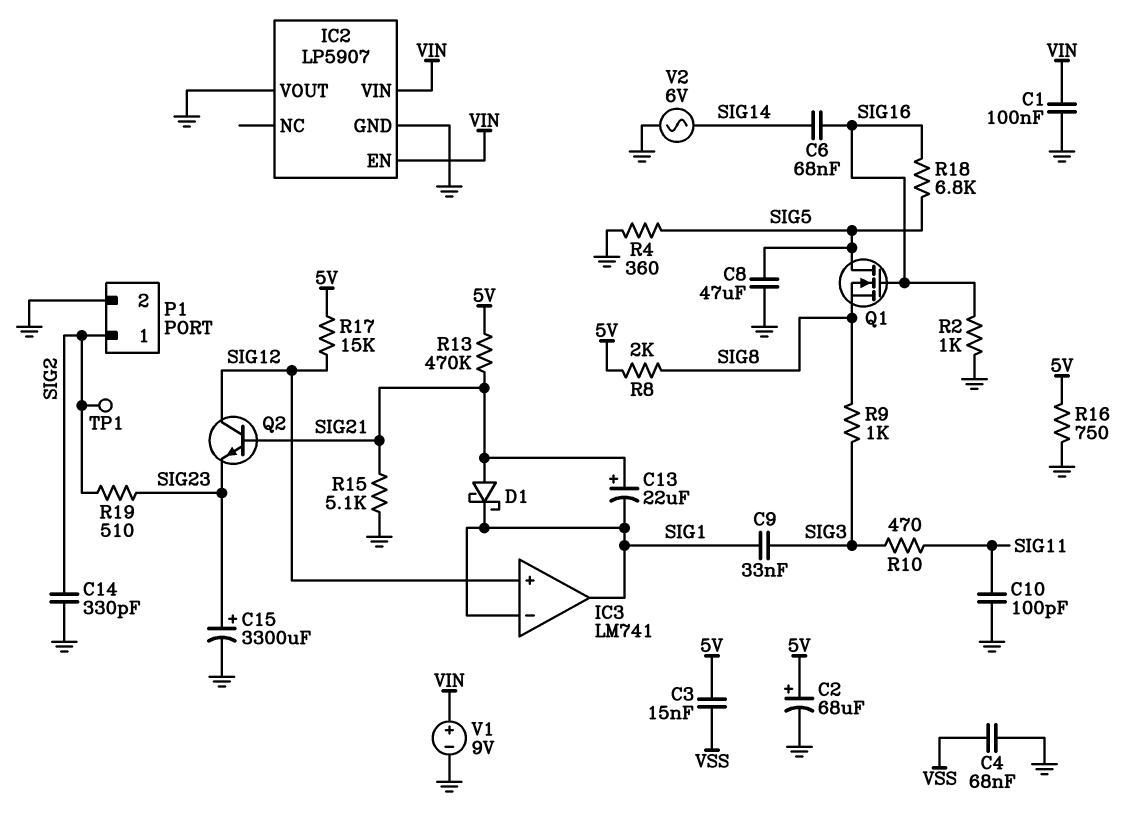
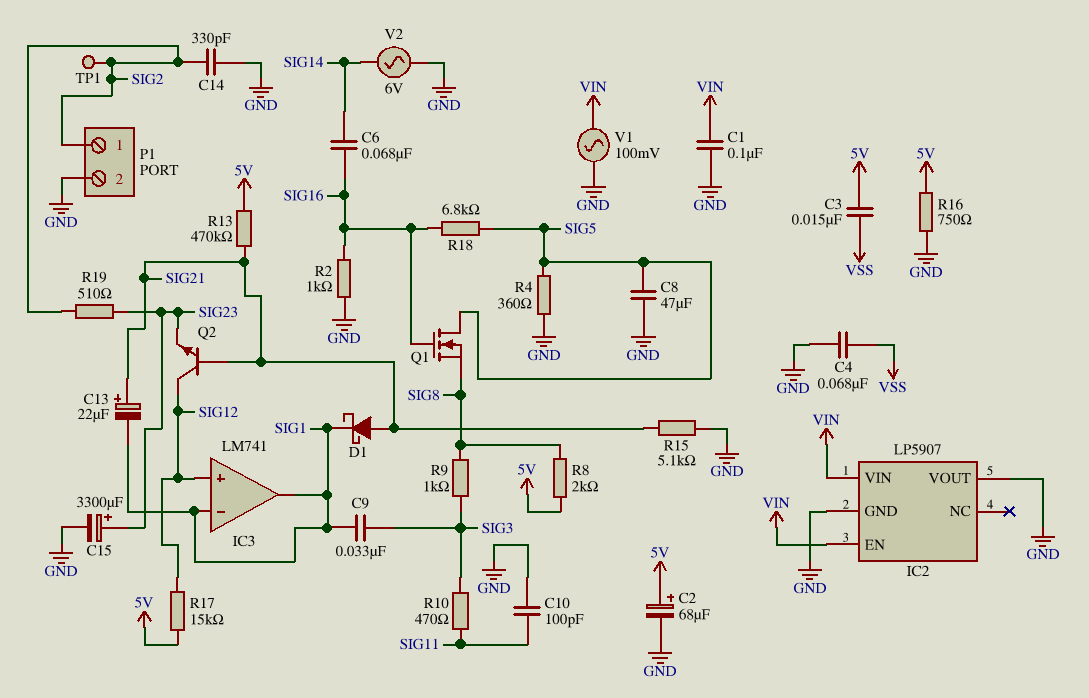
V1: 9V (plus VIN, minus GND) -> AC 100mV (GND, VIN)

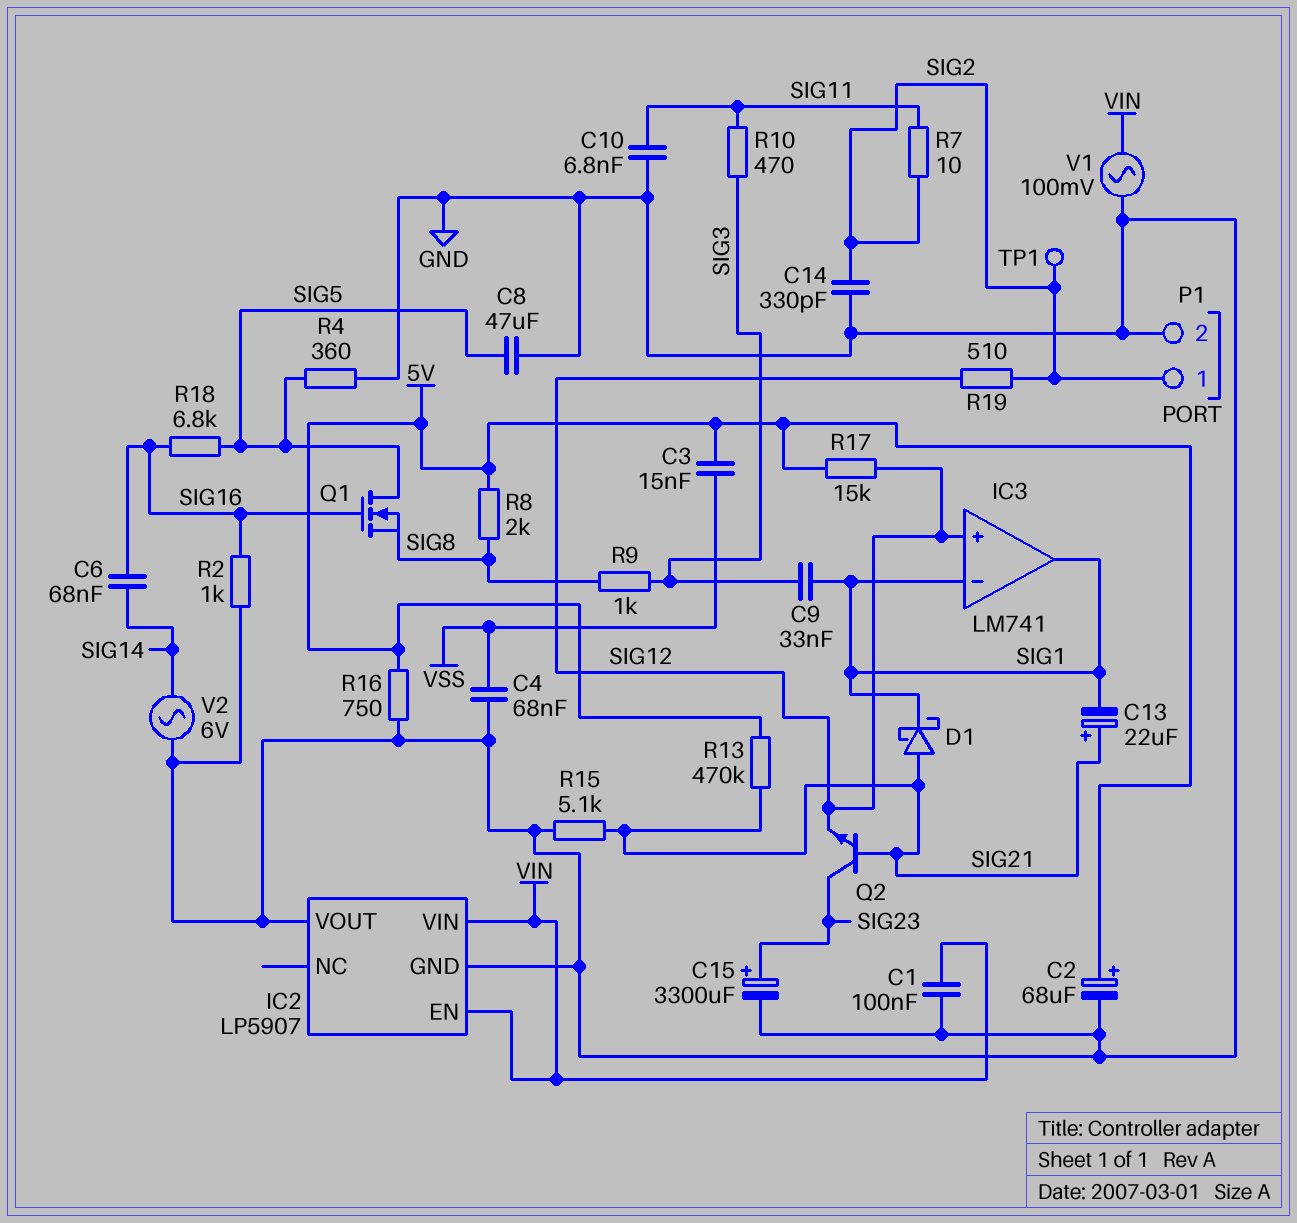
C10: 100pF (GND, SIG11) -> 6.8nF (GND, SIG11)
Q2: NPN (B SIG21, C SIG12, E SIG23) -> NPN (B SIG21, C SIG23, E SIG12)
R7: none -> 10 (SIG2, SIG11)
R19: 510 (SIG2, SIG23) -> 510 (SIG2, SIG12)

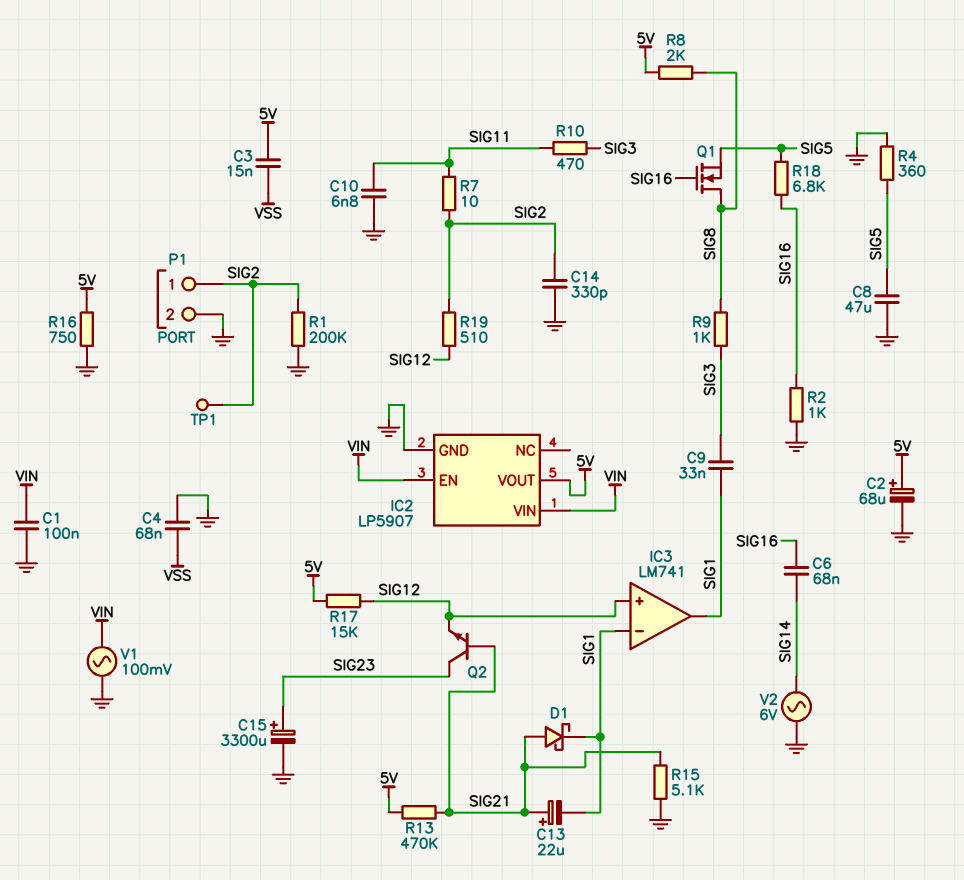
IC2 pin VOUT: GND -> 5V
Q1: NMOS (G SIG16, D SIG5, S SIG8) -> NMOS (G SIG16, D SIG8, S SIG5)
R1: none -> 200k (GND, SIG2)

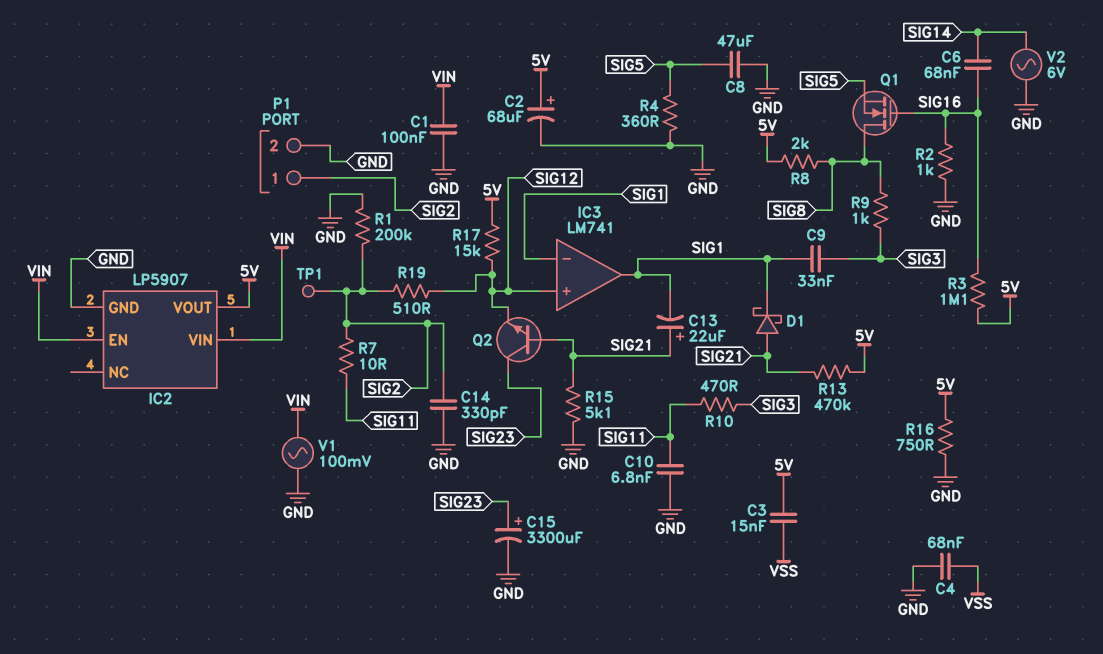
R3: none -> 1.1M (5V, SIG16)
R18: 6.8k (SIG5, SIG16) -> none

